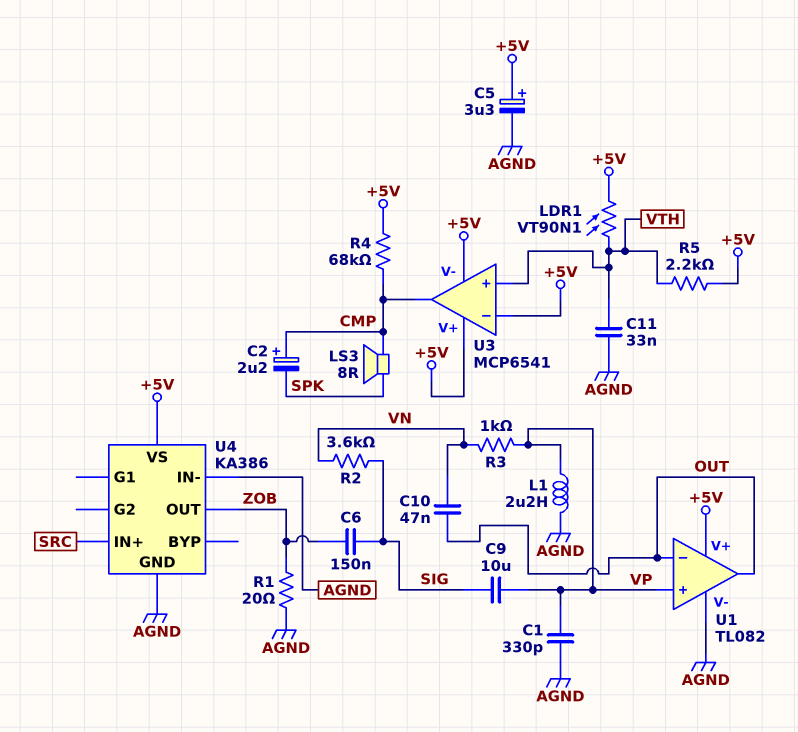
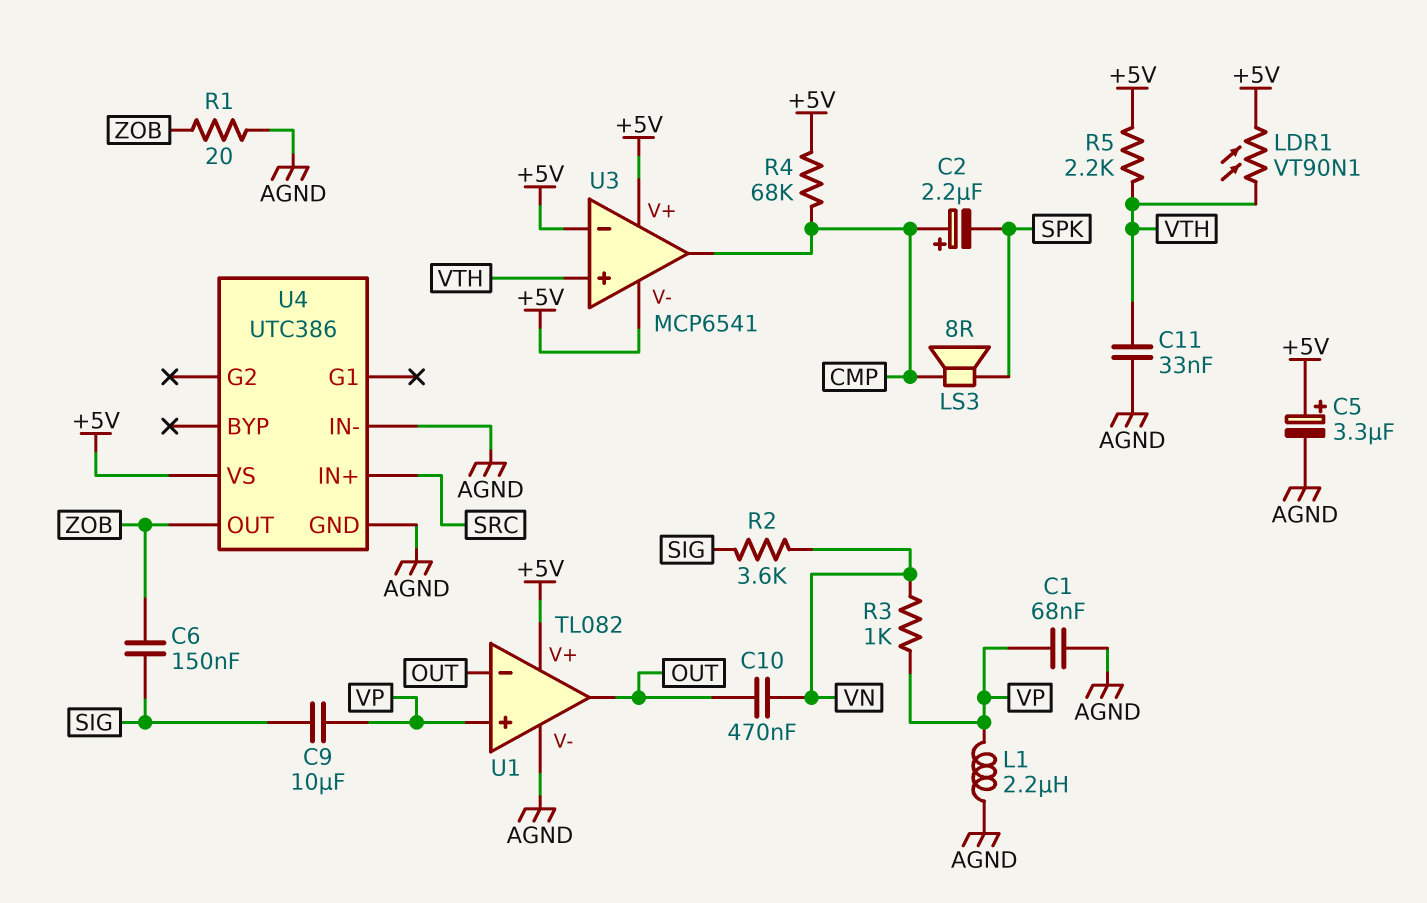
C1: 330pF (AGND, VP) -> 68nF (AGND, VP)
C10: 47nF (OUT, VN) -> 470nF (OUT, VN)
U4: KA386 -> UTC386

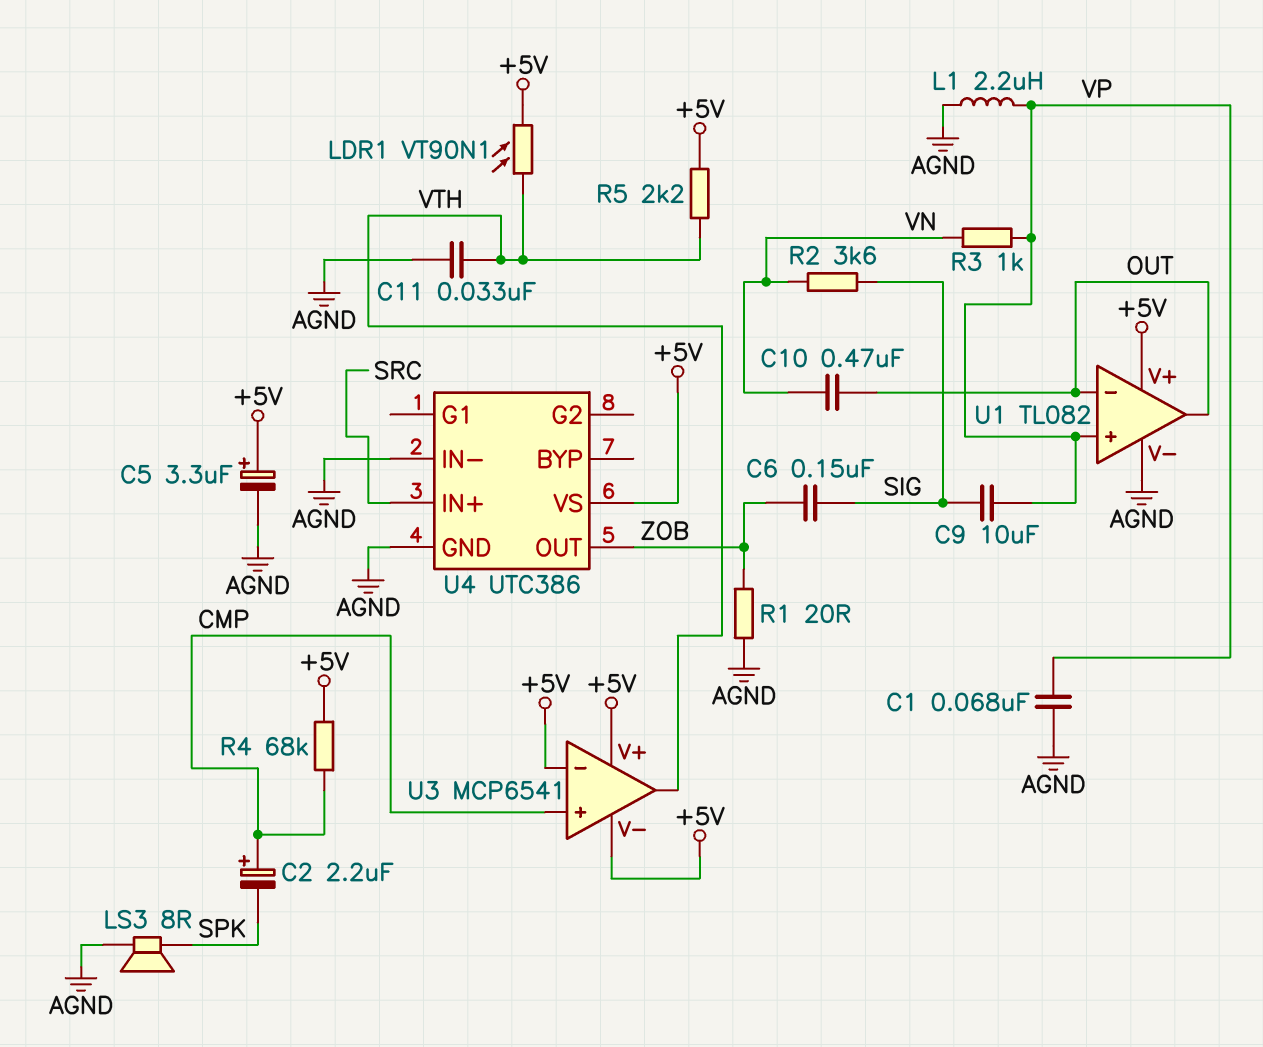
LS3: speaker 8R (CMP, SPK) -> speaker 8R (AGND, SPK)
U3 pin in+: VTH -> CMP
U3 pin out: CMP -> VTH

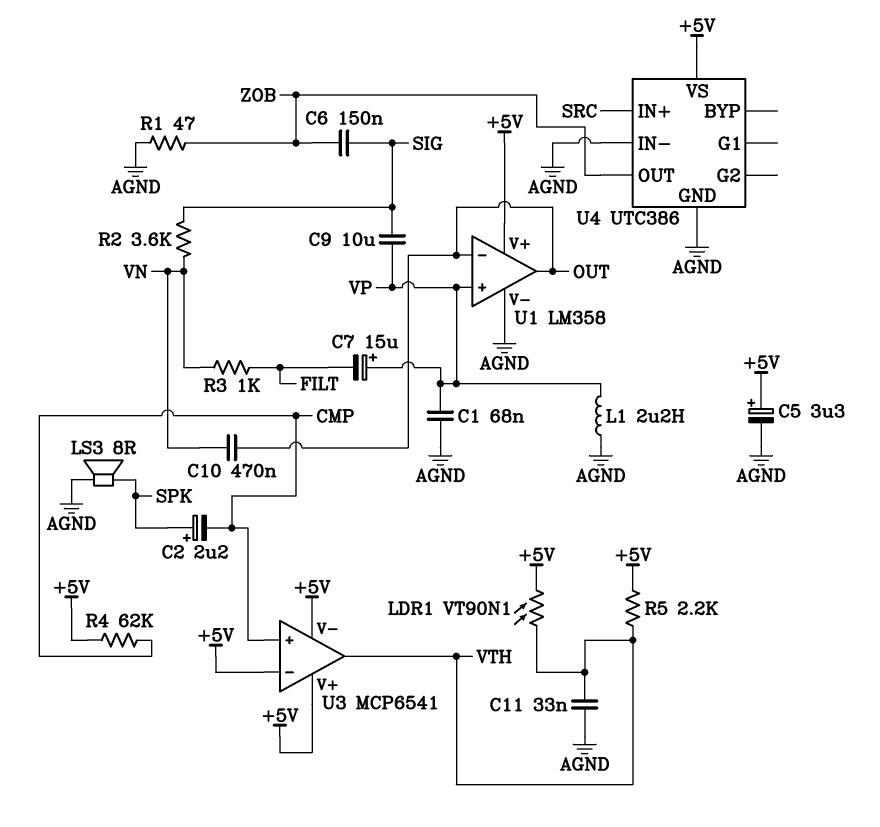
C2: 2.2uF (plus CMP, minus SPK) -> 2.2uF (plus SPK, minus CMP)
C7: none -> 15uF (plus VP, minus FILT)
R1: 20 (AGND, ZOB) -> 47 (AGND, ZOB)
R3: 1k (VN, VP) -> 1k (FILT, VN)
R4: 68k (+5V, CMP) -> 62k (+5V, CMP)
U1: TL082 -> LM358

